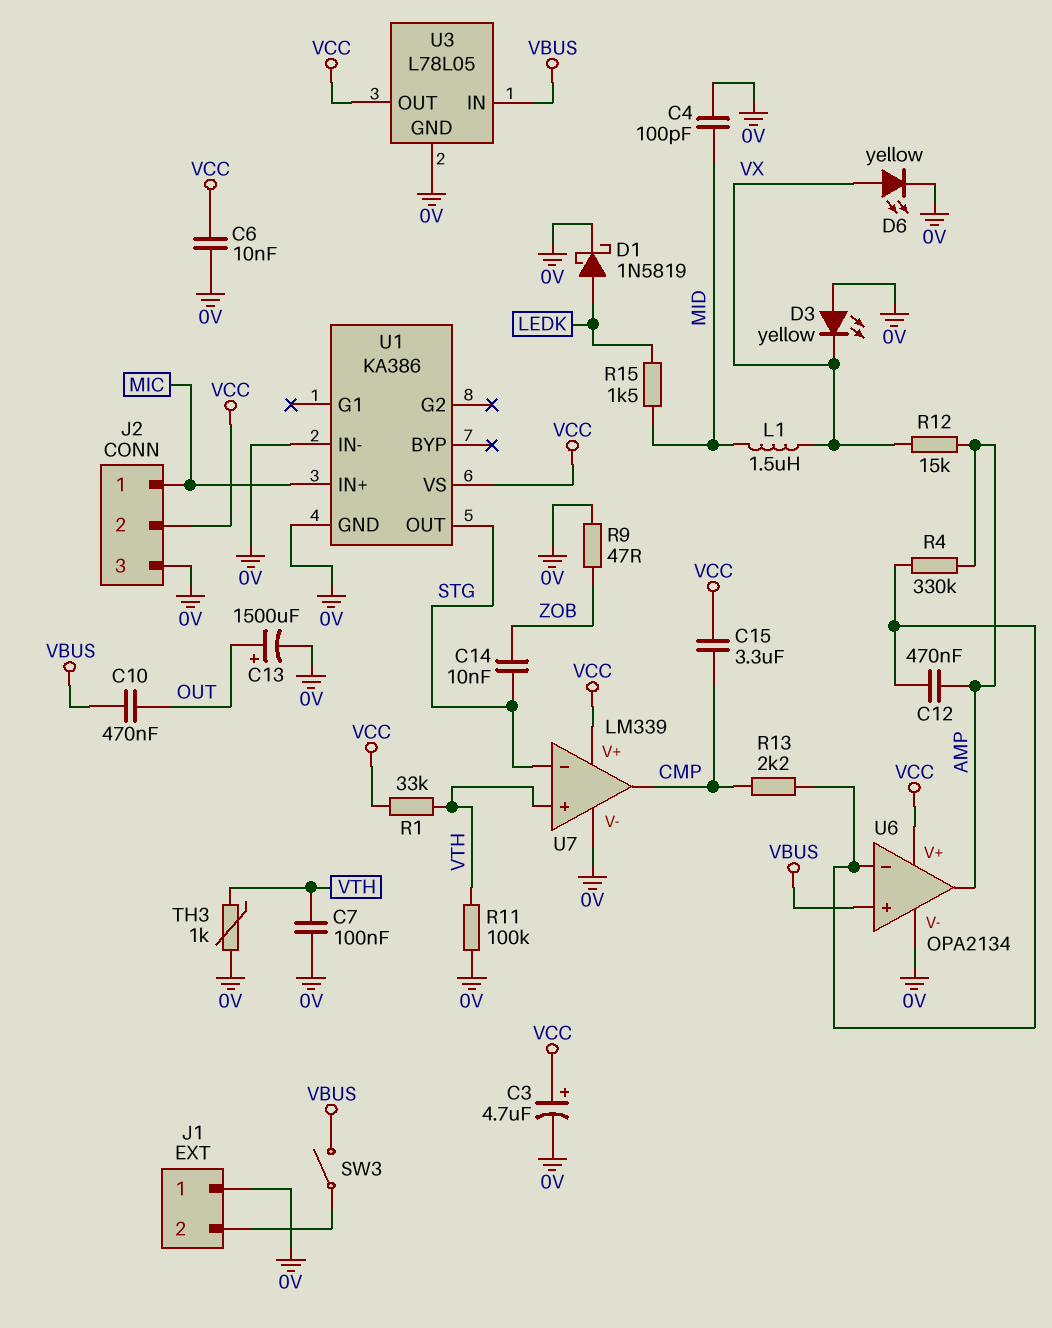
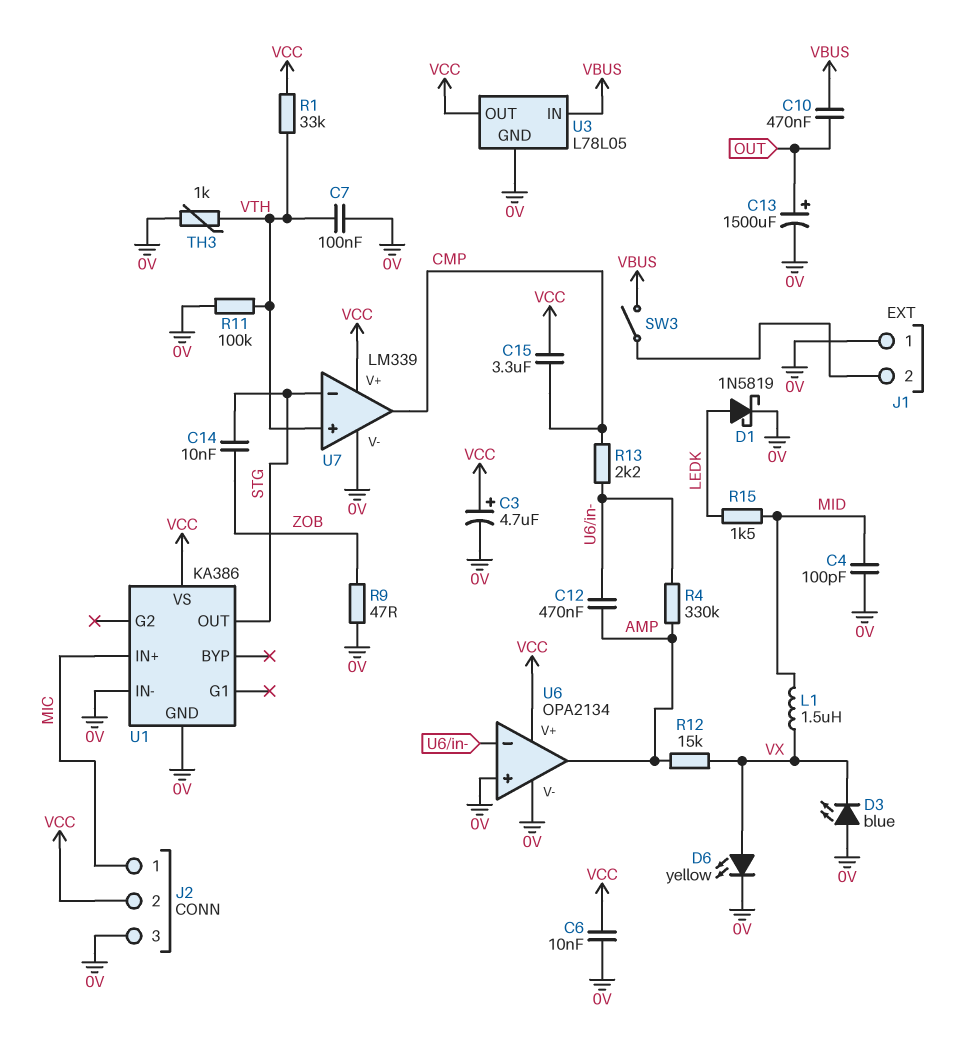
D3: LED yellow (A 0V, K VX) -> LED blue (A 0V, K VX)
U6 pin in+: VBUS -> 0V

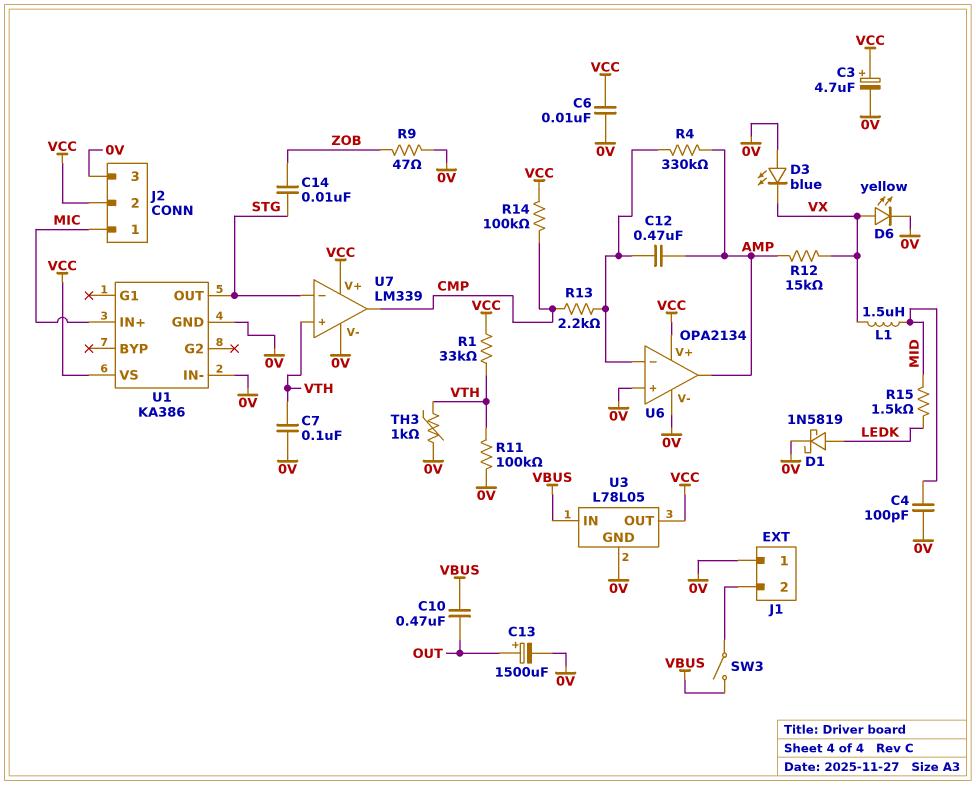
C15: 3.3uF (CMP, VCC) -> none
R14: none -> 100k (CMP, VCC)

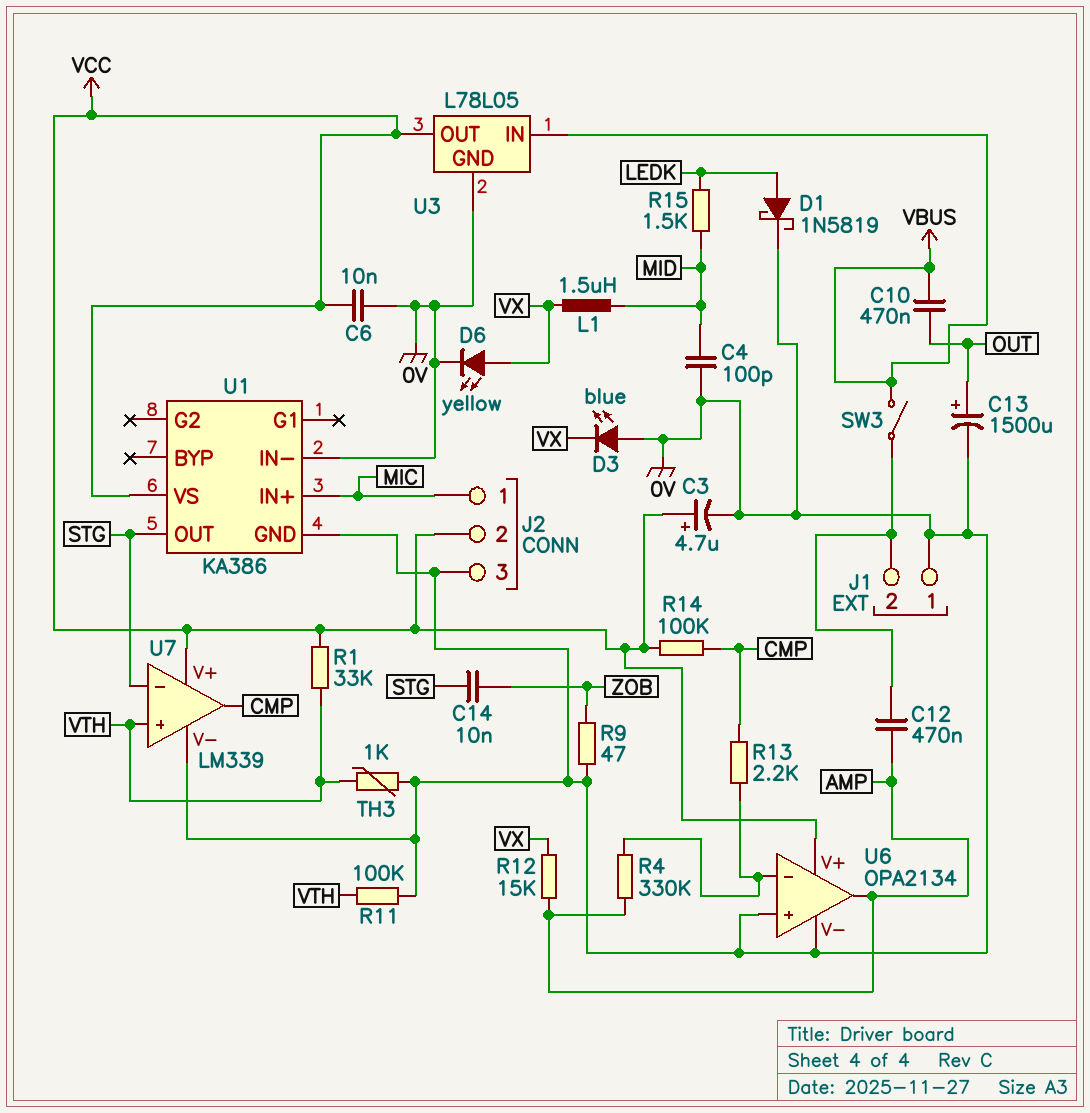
C7: 100nF (0V, VTH) -> none
C12: 470nF (AMP, U6/in-) -> 470nF (AMP, J1/2)

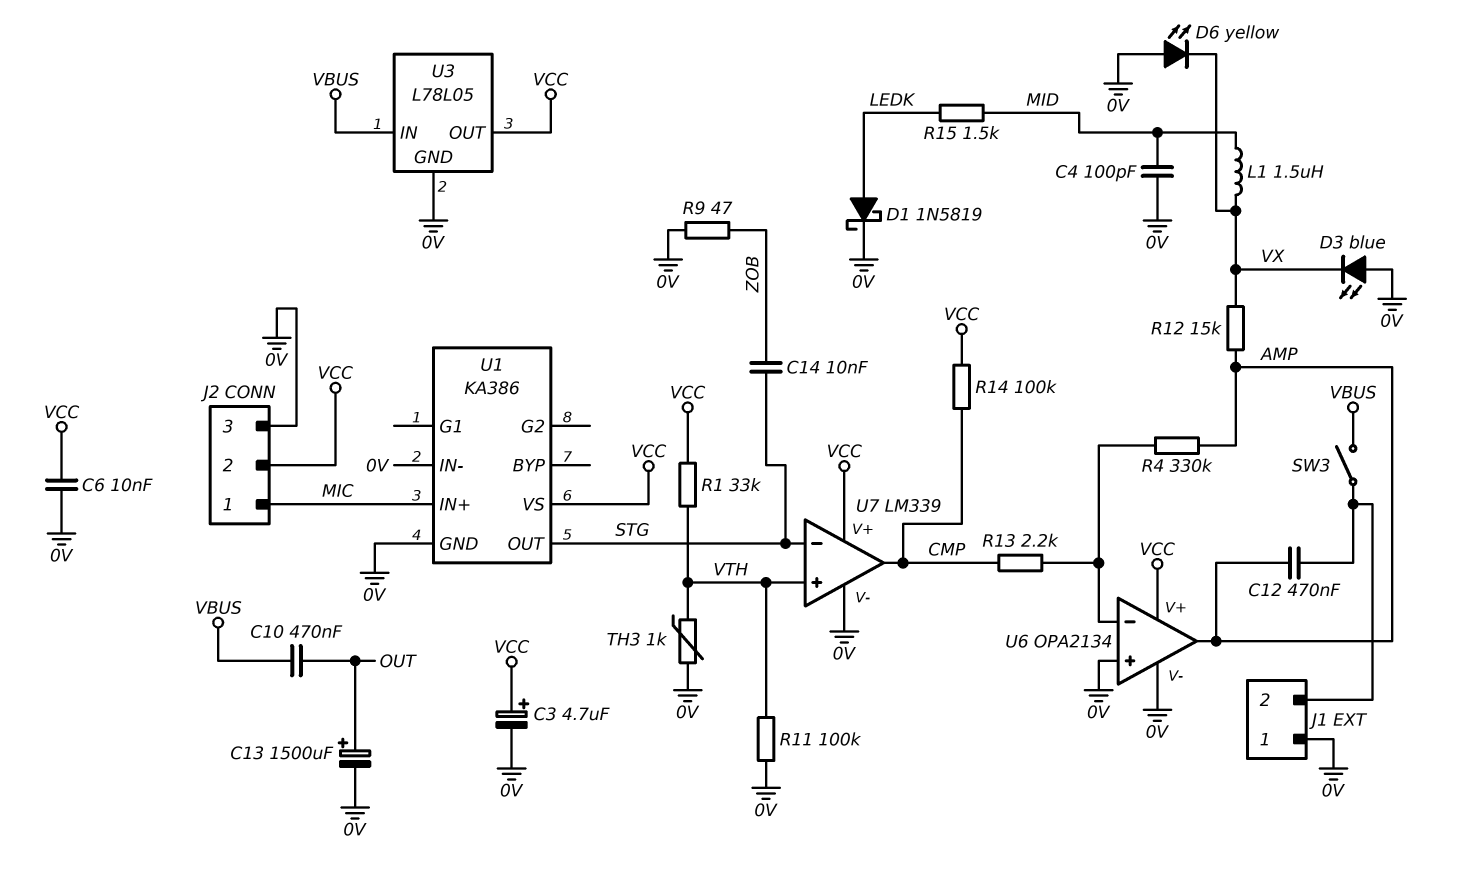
D6: LED yellow (A VX, K 0V) -> LED yellow (A 0V, K VX)

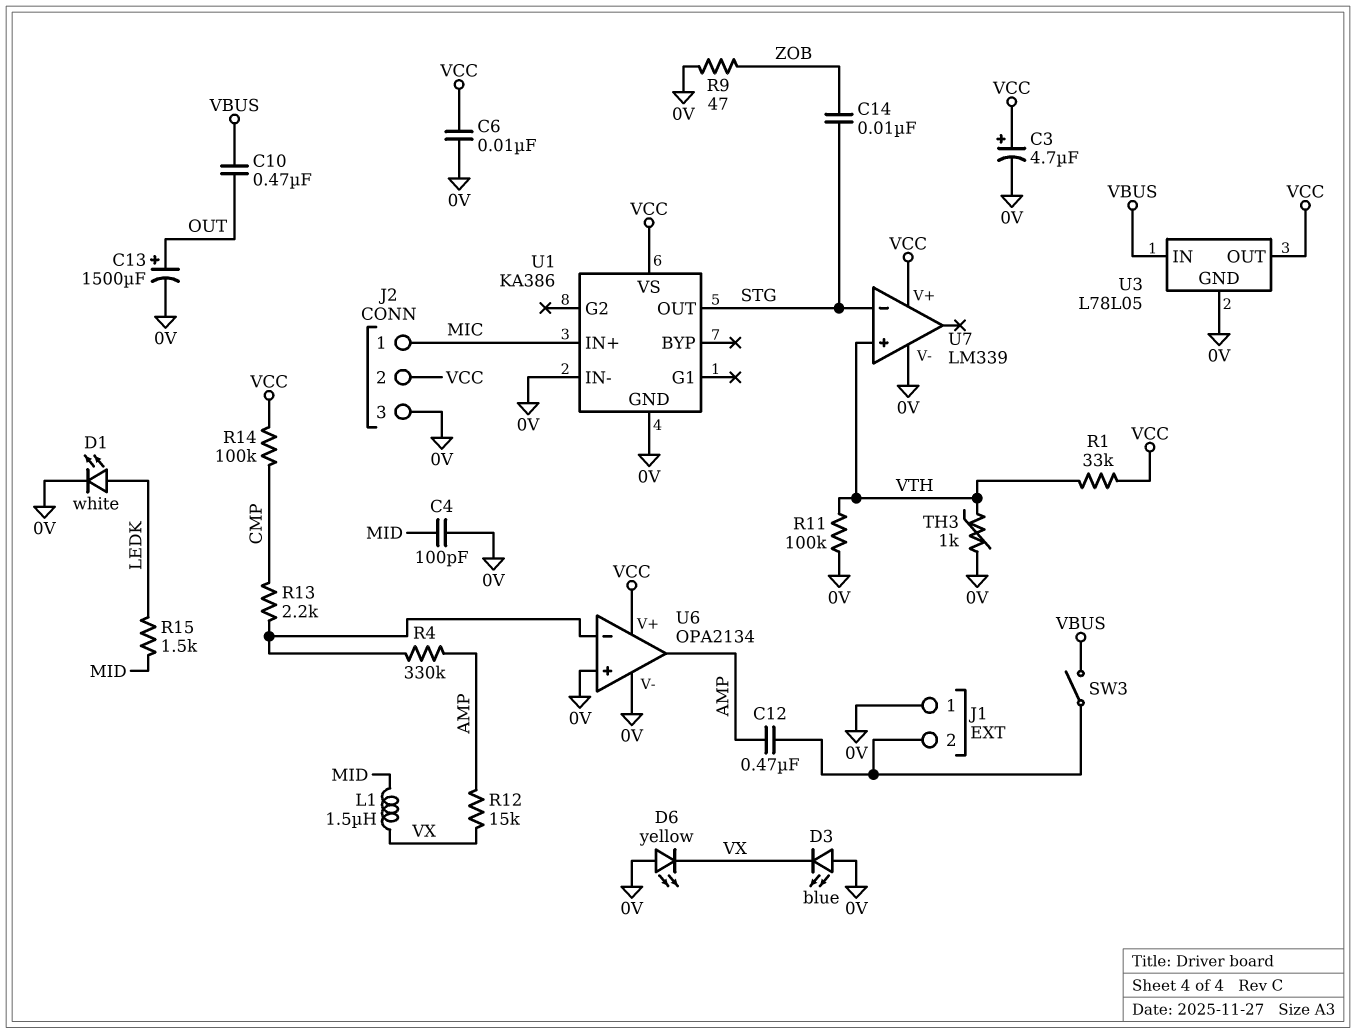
D1: schottky 1N5819 (A LEDK, K 0V) -> LED white (A LEDK, K 0V)
U7 pin out: CMP -> none

